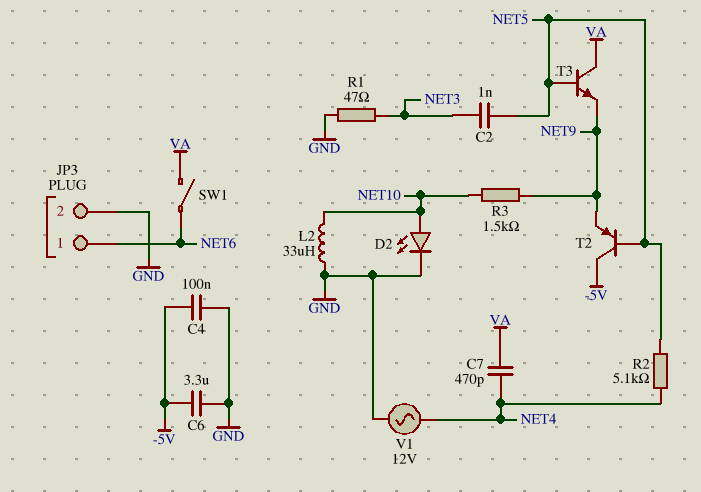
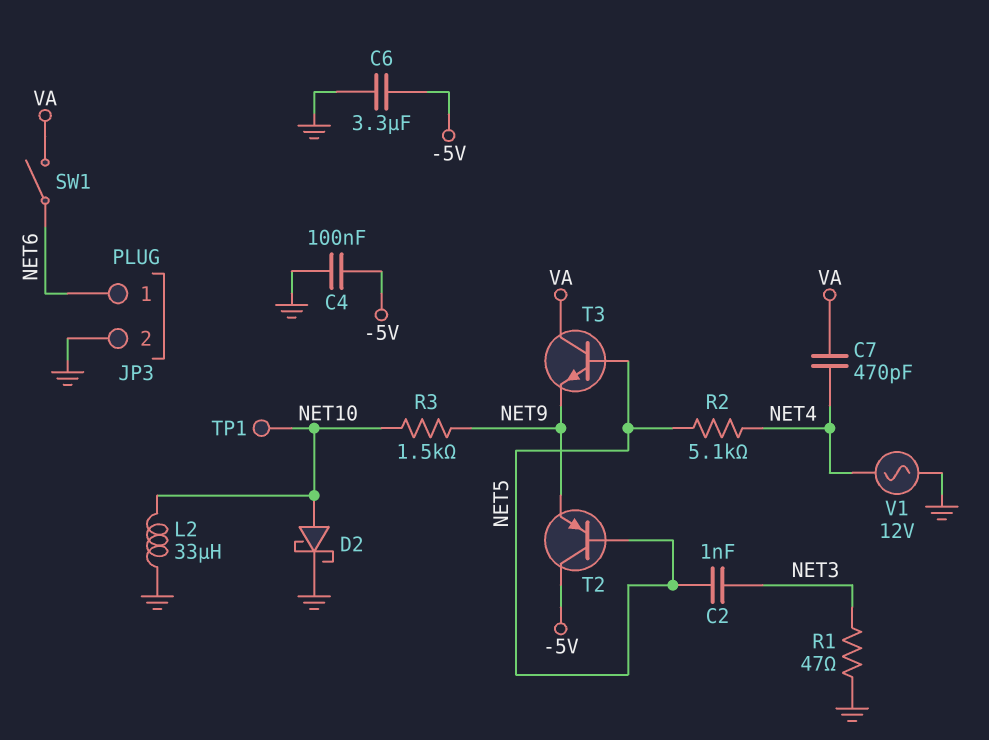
D2: LED (A NET10, K GND) -> schottky (A NET10, K GND)
TP1: none -> test point (NET10)

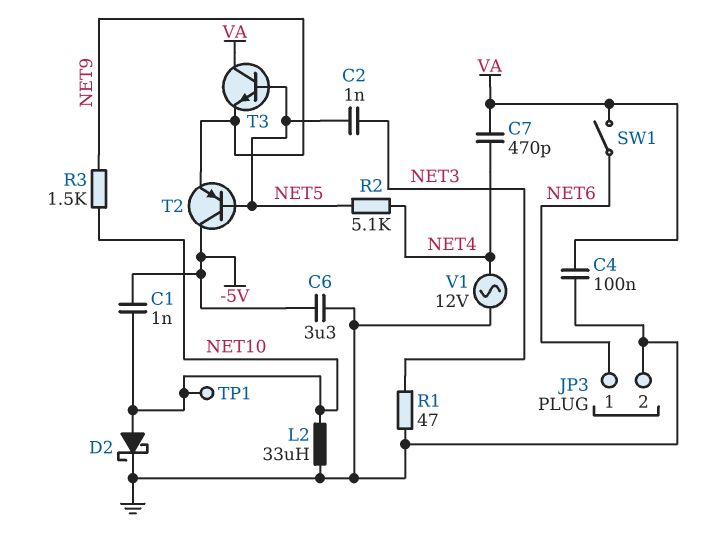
C1: none -> 1nF (-5V, NET10)
C4: 100nF (-5V, GND) -> 100nF (GND, VA)

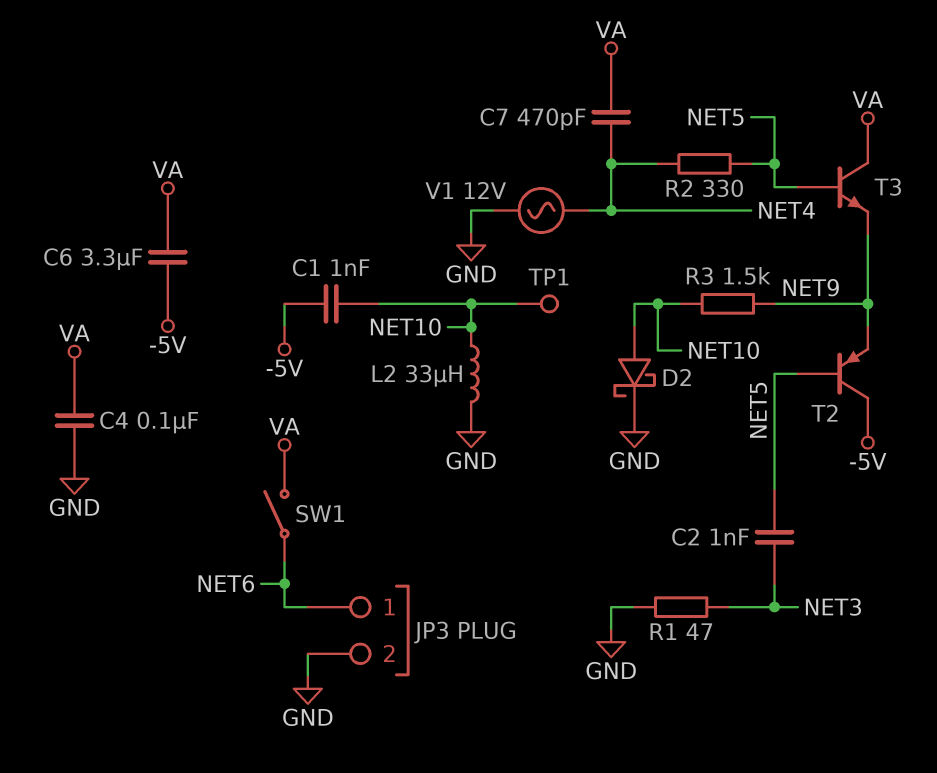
C6: 3.3uF (-5V, GND) -> 3.3uF (-5V, VA)
R2: 5.1k (NET4, NET5) -> 330 (NET4, NET5)

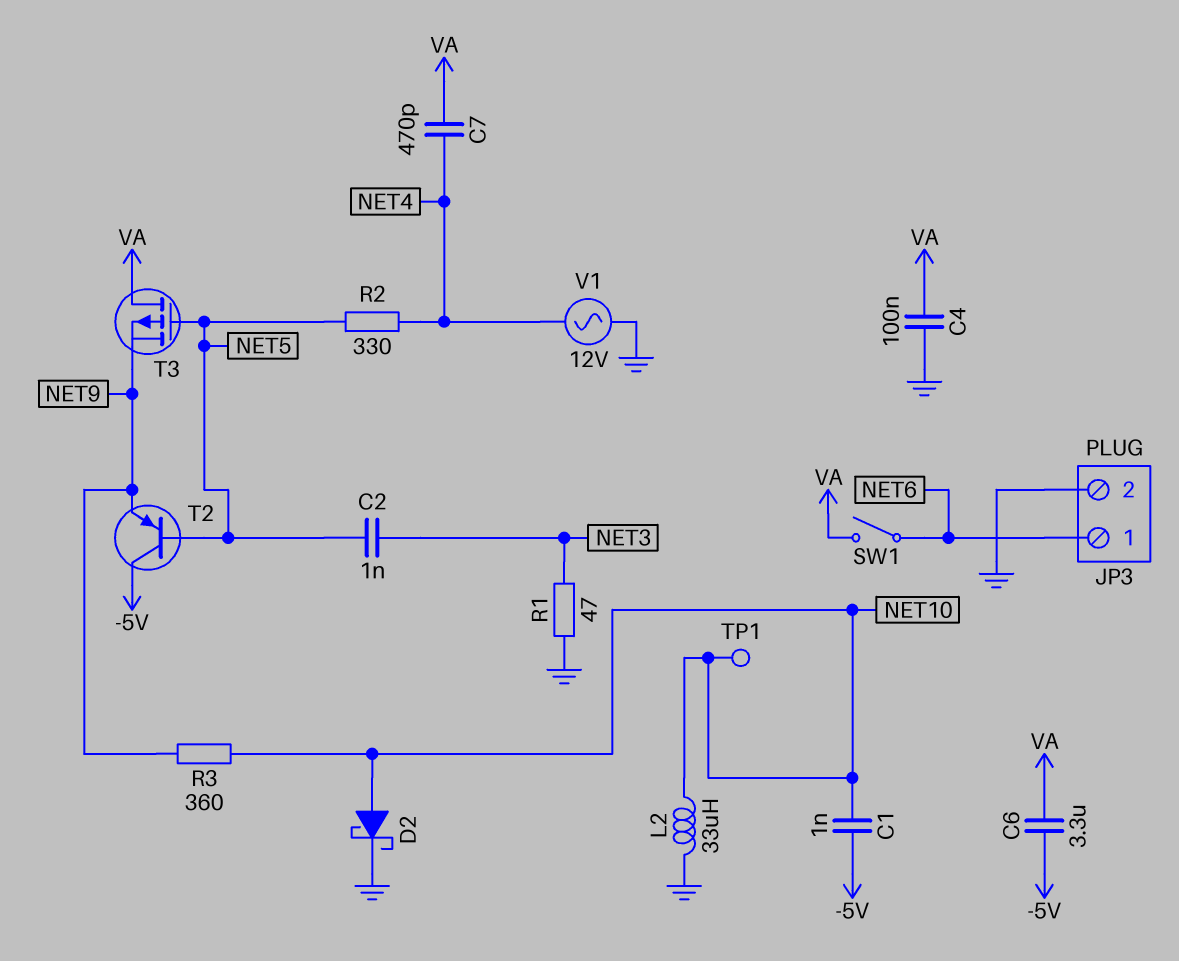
R3: 1.5k (NET9, NET10) -> 360 (NET9, NET10)
T3: NPN (B NET5, C VA, E NET9) -> PMOS (G NET5, D VA, S NET9)

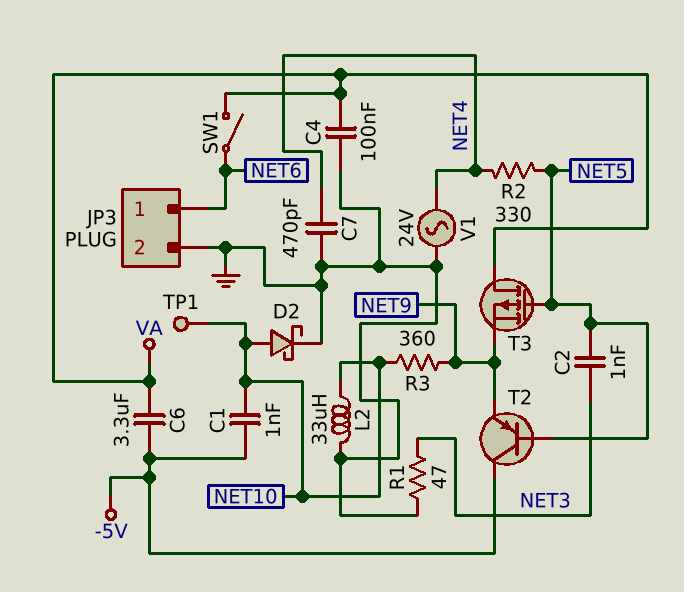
C7: 470pF (NET4, VA) -> 470pF (GND, NET4)
V1: AC 12V (GND, NET4) -> AC 24V (GND, NET4)

